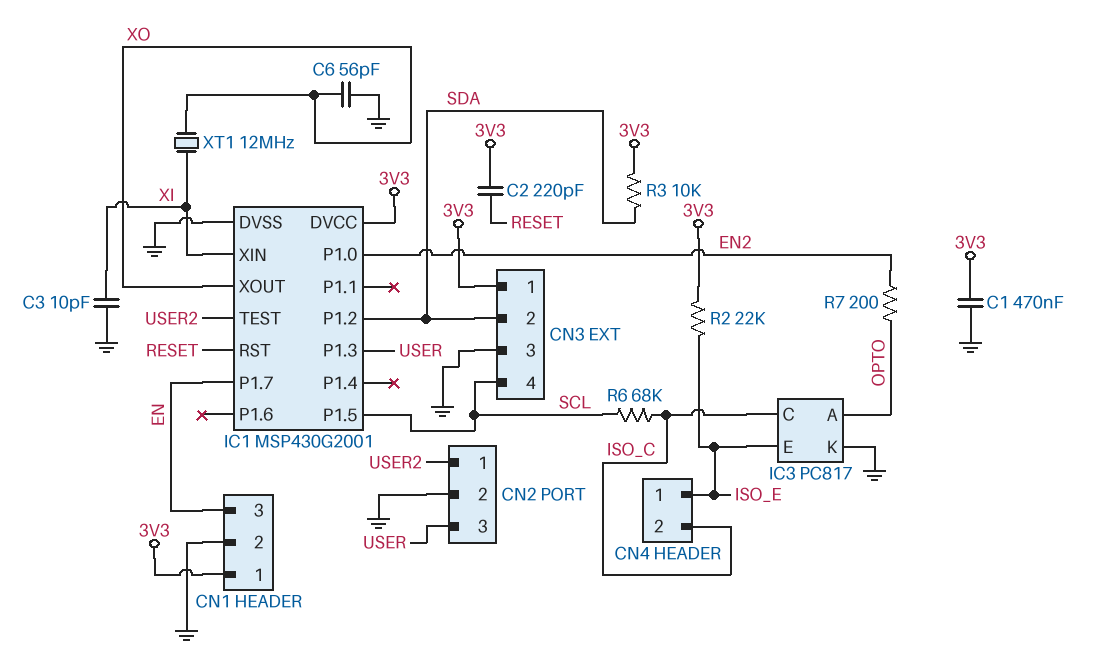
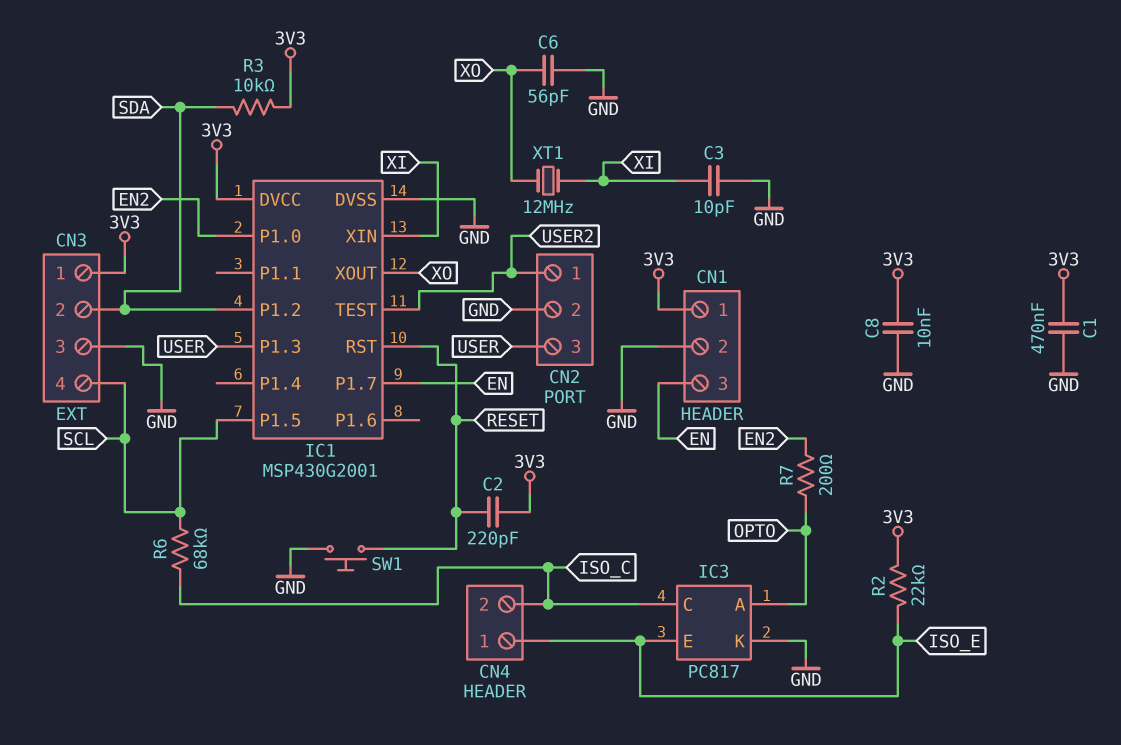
C8: none -> 10nF (3V3, GND)
SW1: none -> button (GND, RESET)

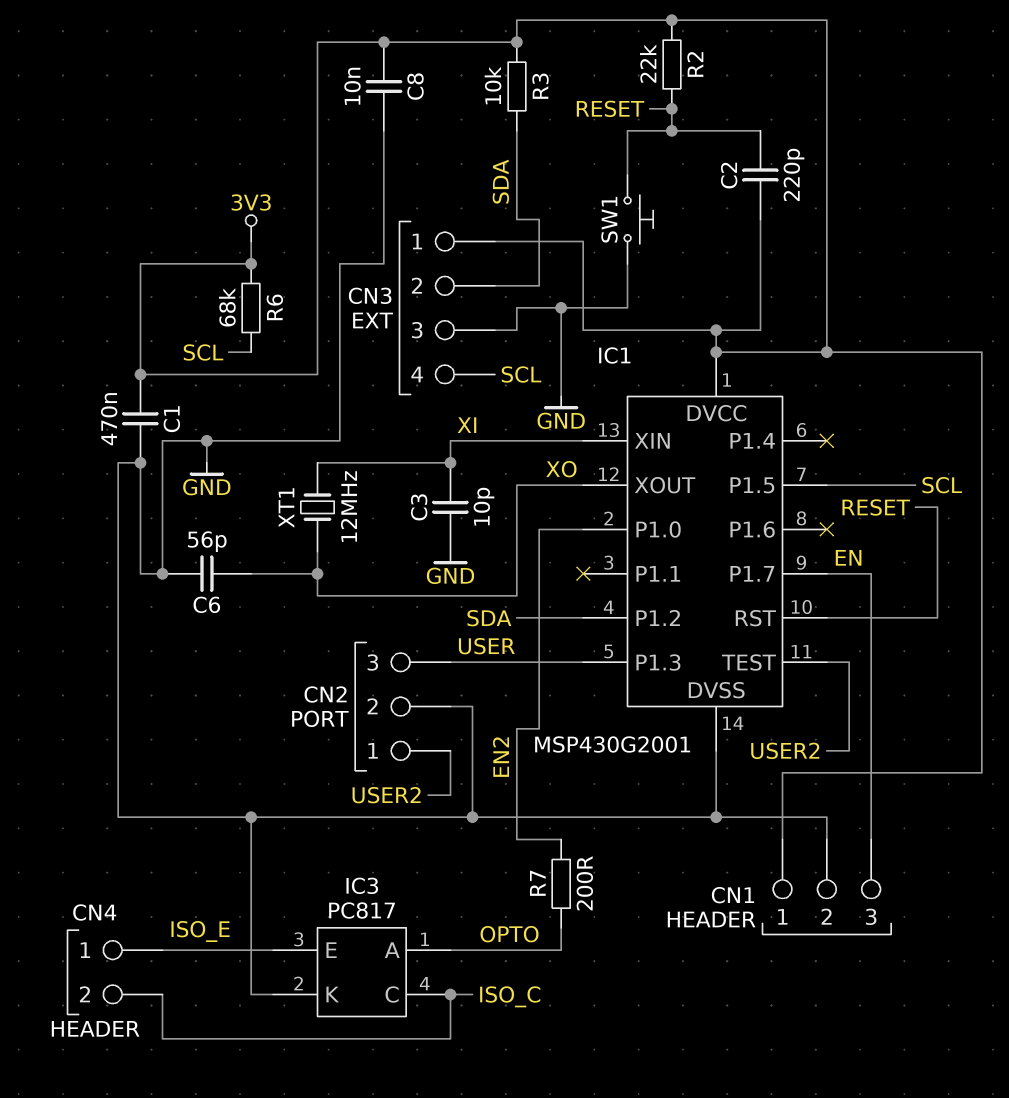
R2: 22k (3V3, ISO_E) -> 22k (3V3, RESET)
R6: 68k (ISO_C, SCL) -> 68k (3V3, SCL)

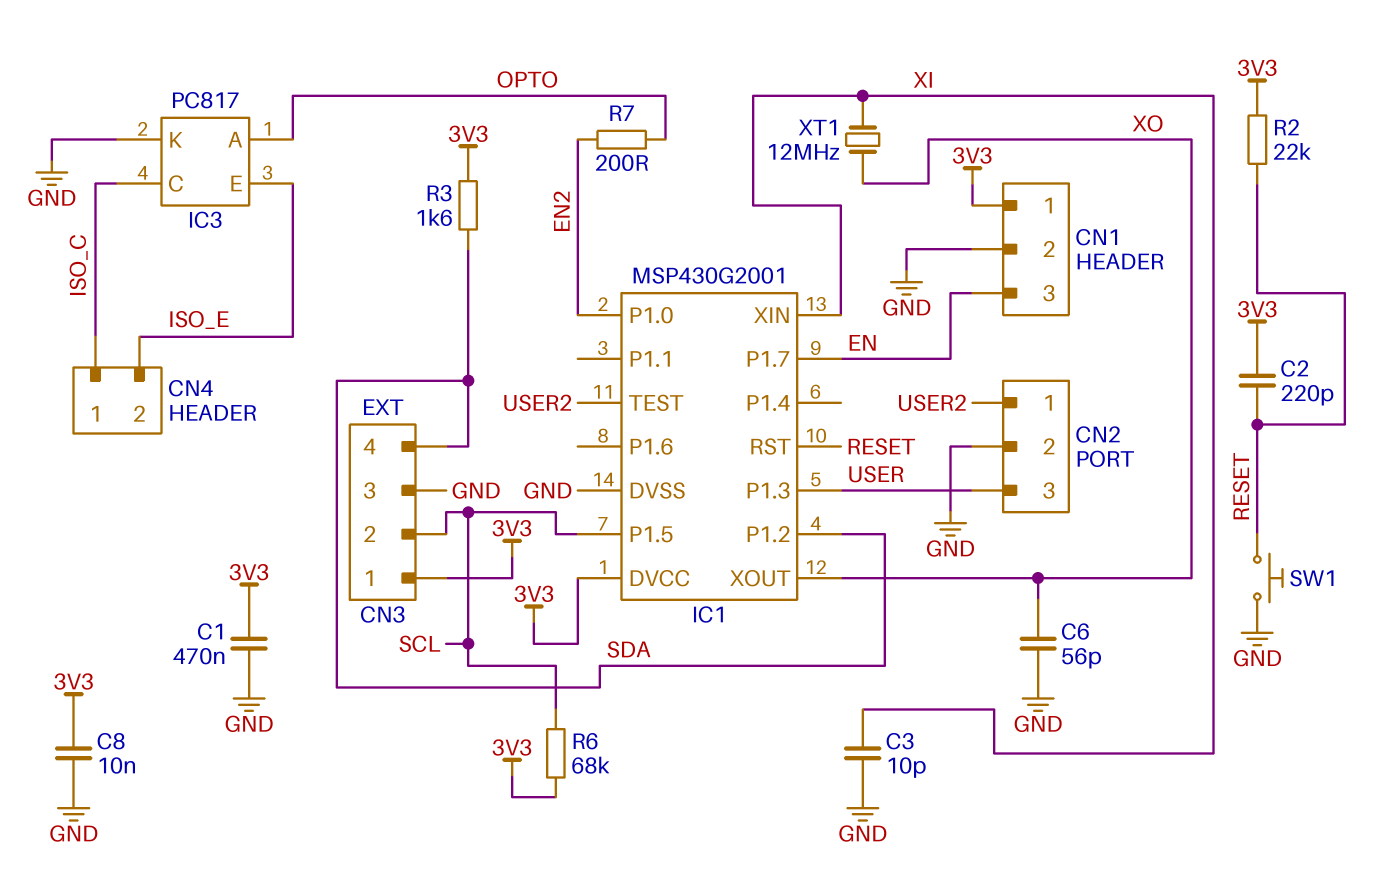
CN3 pin 2: SDA -> SCL
CN3 pin 4: SCL -> SDA
CN4 pin 1: ISO_E -> ISO_C
CN4 pin 2: ISO_C -> ISO_E
R3: 10k (3V3, SDA) -> 1.6k (3V3, SDA)

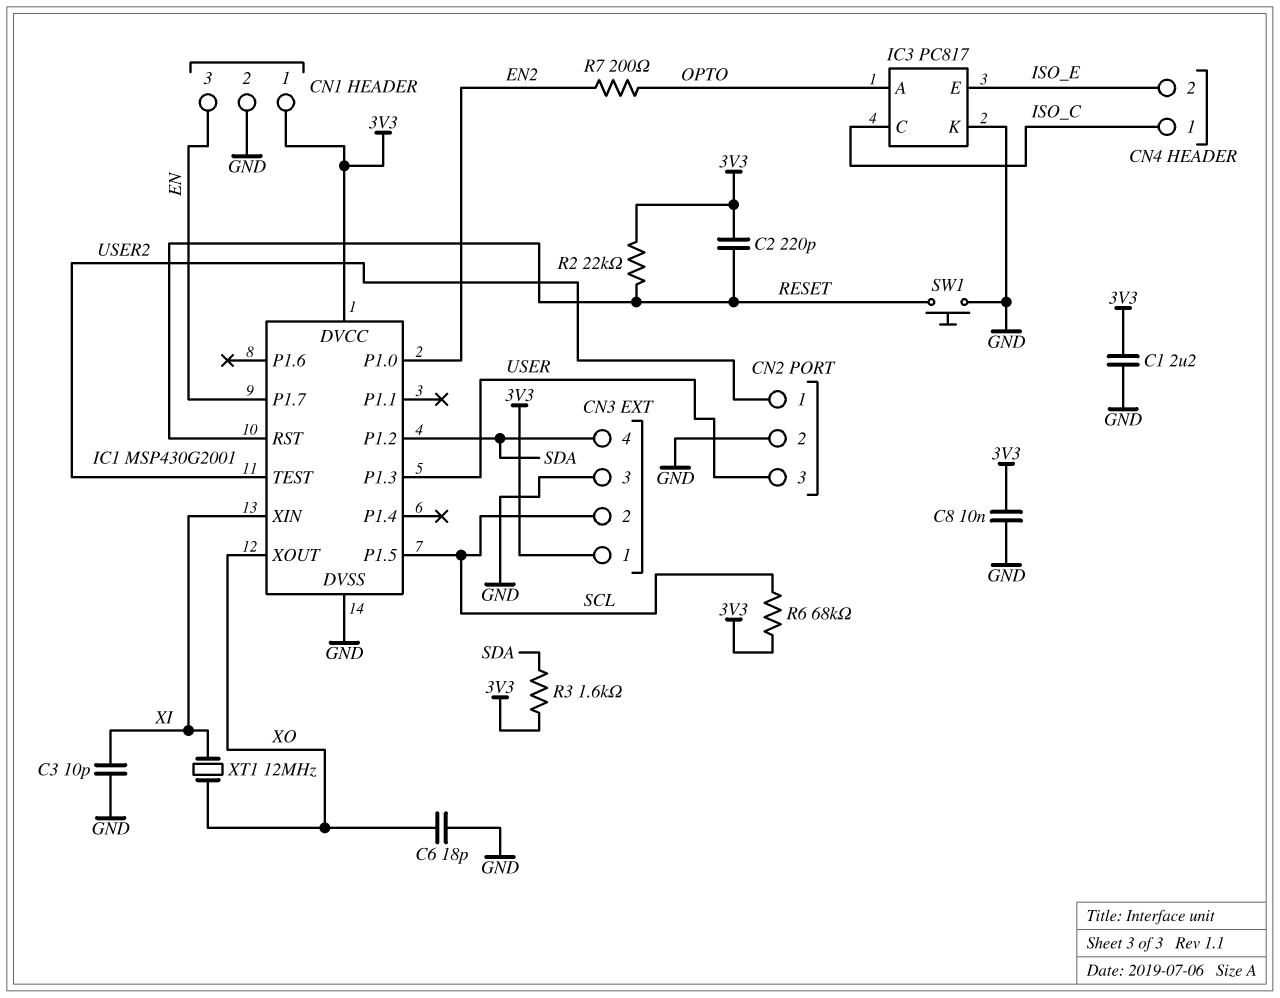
C1: 470nF (3V3, GND) -> 2.2uF (3V3, GND)
C6: 56pF (GND, XO) -> 18pF (GND, XO)

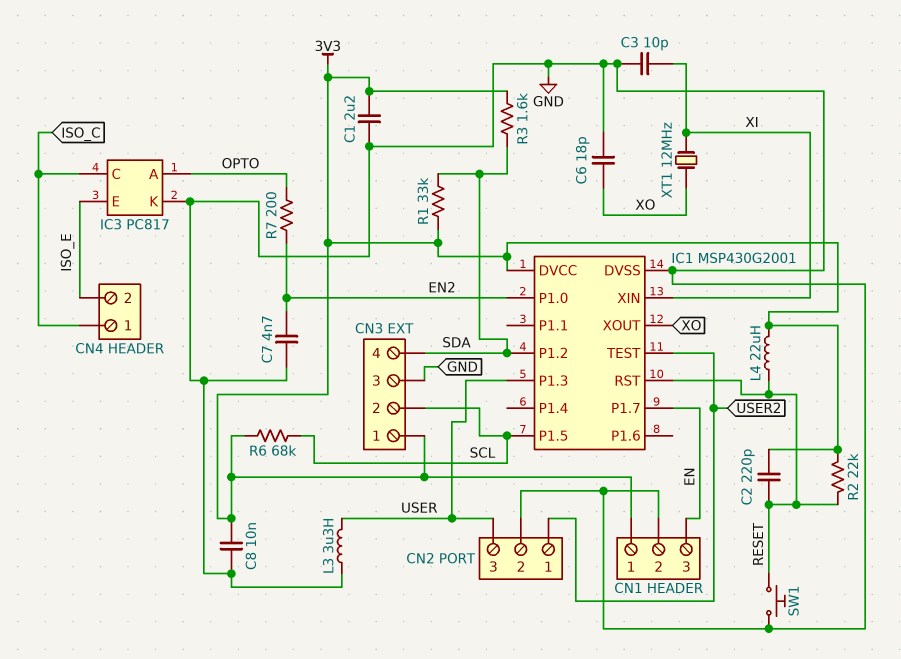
C7: none -> 4.7nF (EN2, GND)
L3: none -> 3.3uH (GND, USER)
L4: none -> 22uH (3V3, RESET)
R1: none -> 33k (3V3, SDA)

